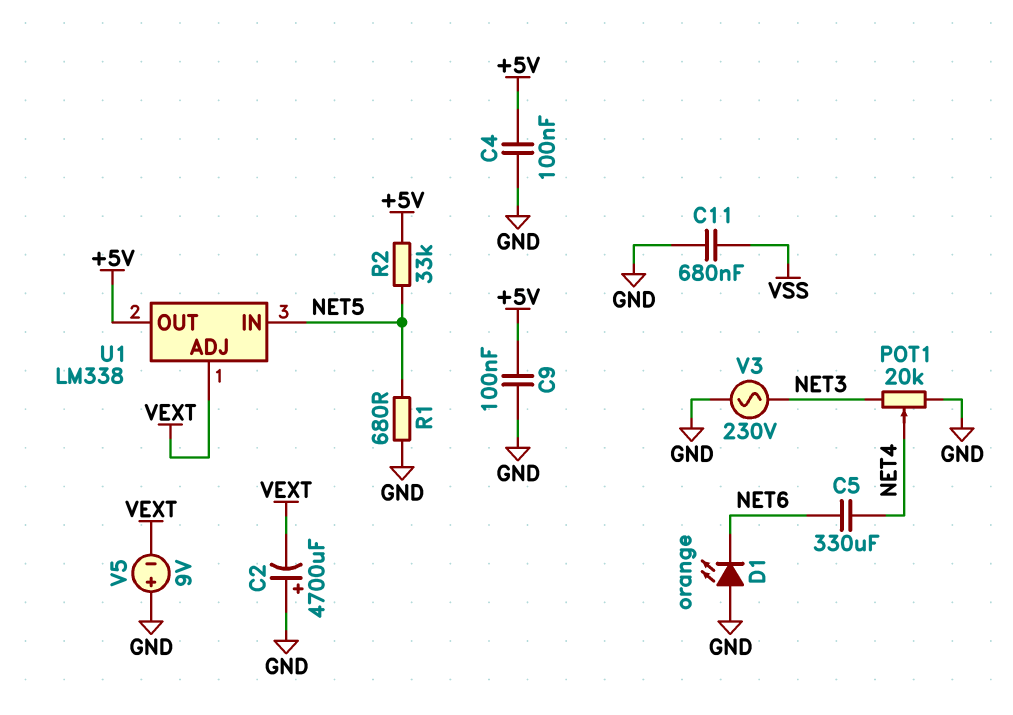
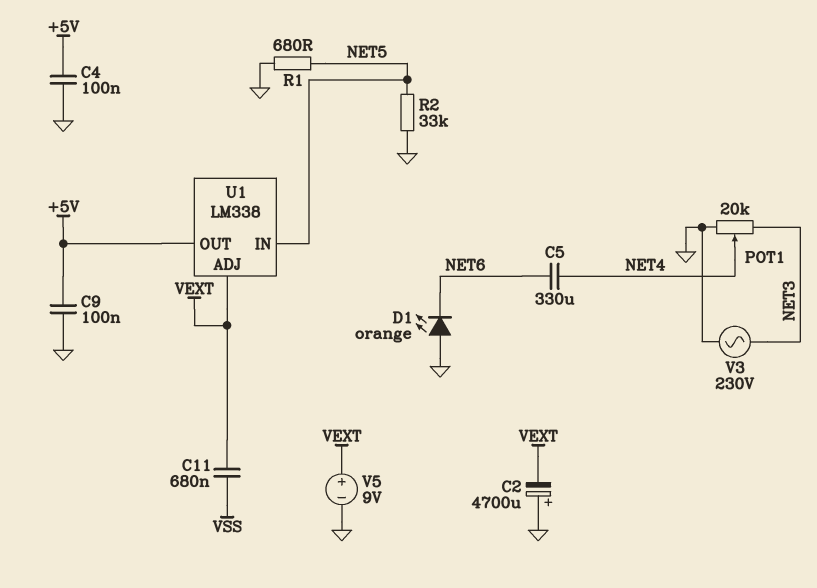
C11: 680nF (GND, VSS) -> 680nF (VEXT, VSS)
R2: 33k (+5V, NET5) -> 33k (GND, NET5)
V5: 9V (plus GND, minus VEXT) -> 9V (plus VEXT, minus GND)

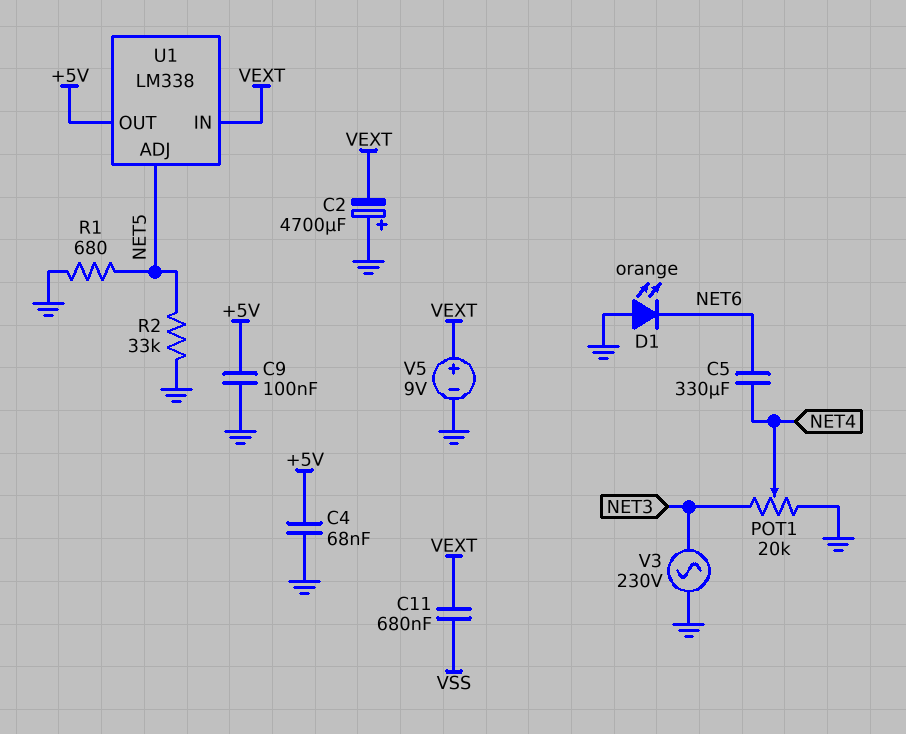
C4: 100nF (+5V, GND) -> 68nF (+5V, GND)
U1 pin ADJ: VEXT -> NET5
U1 pin IN: NET5 -> VEXT

